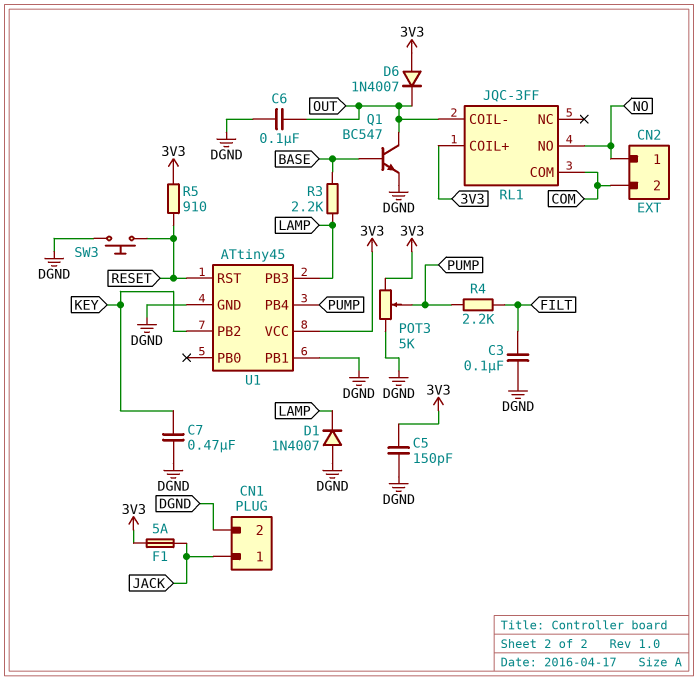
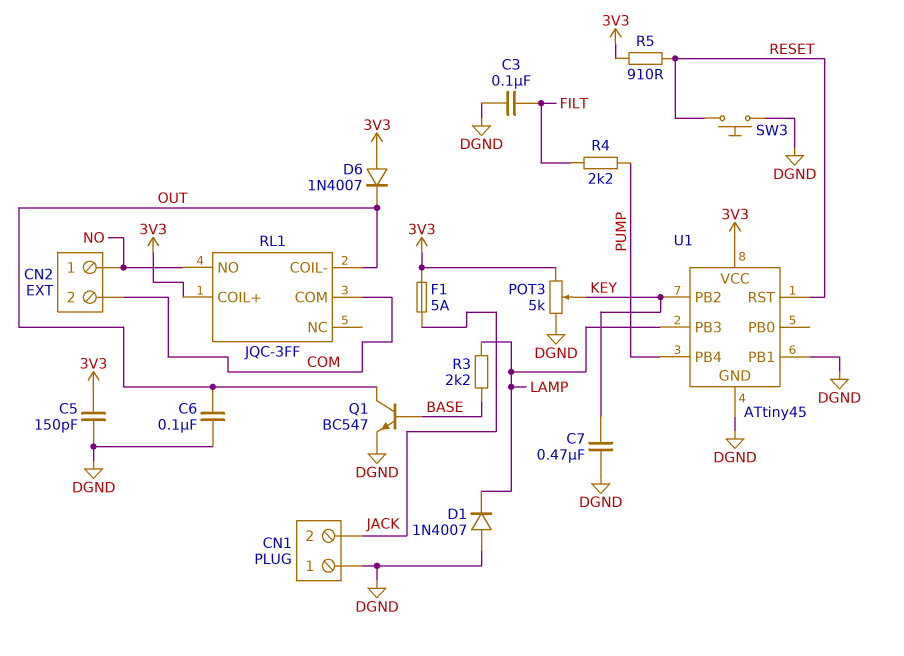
CN1 pin 1: JACK -> DGND
CN1 pin 2: DGND -> JACK
POT3: 5k (3V3, DGND, wiper PUMP) -> 5k (3V3, DGND, wiper KEY)

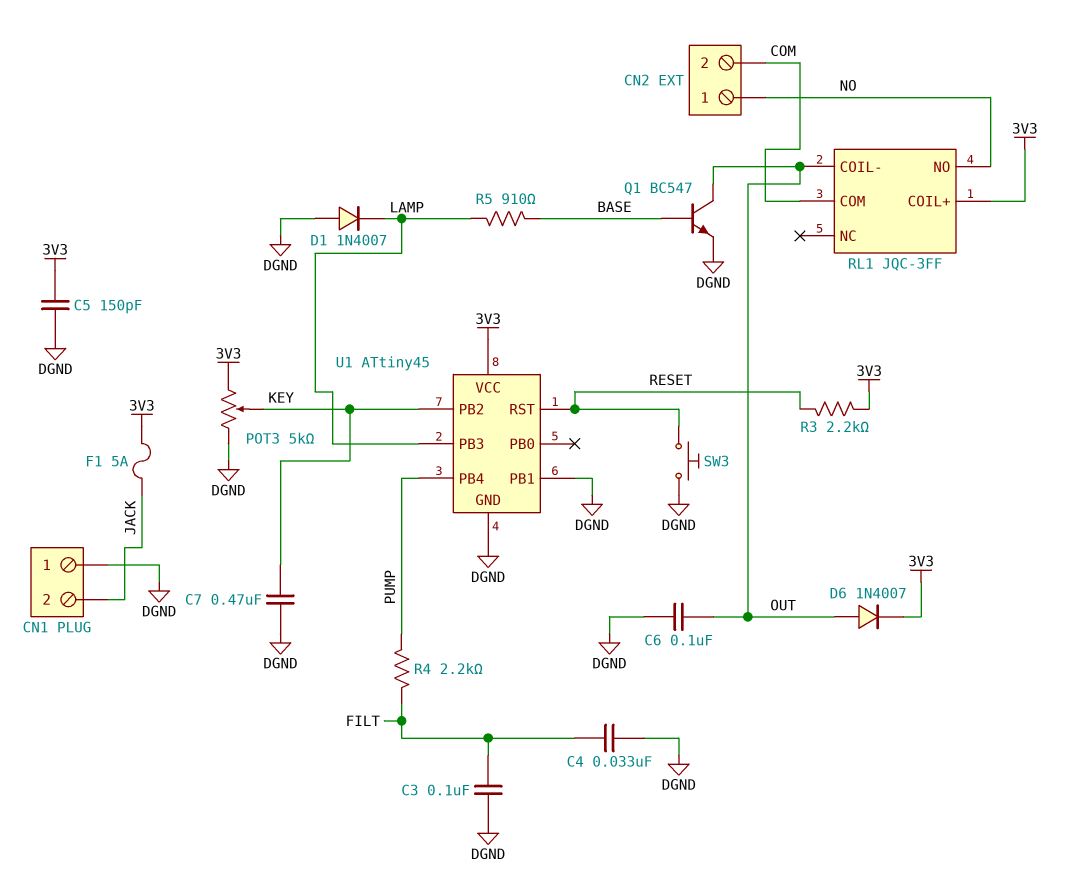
C4: none -> 33nF (DGND, FILT)
D6: diode 1N4007 (A 3V3, K OUT) -> diode 1N4007 (A OUT, K 3V3)
R3: 2.2k (BASE, LAMP) -> 2.2k (3V3, RESET)
R5: 910 (3V3, RESET) -> 910 (BASE, LAMP)

